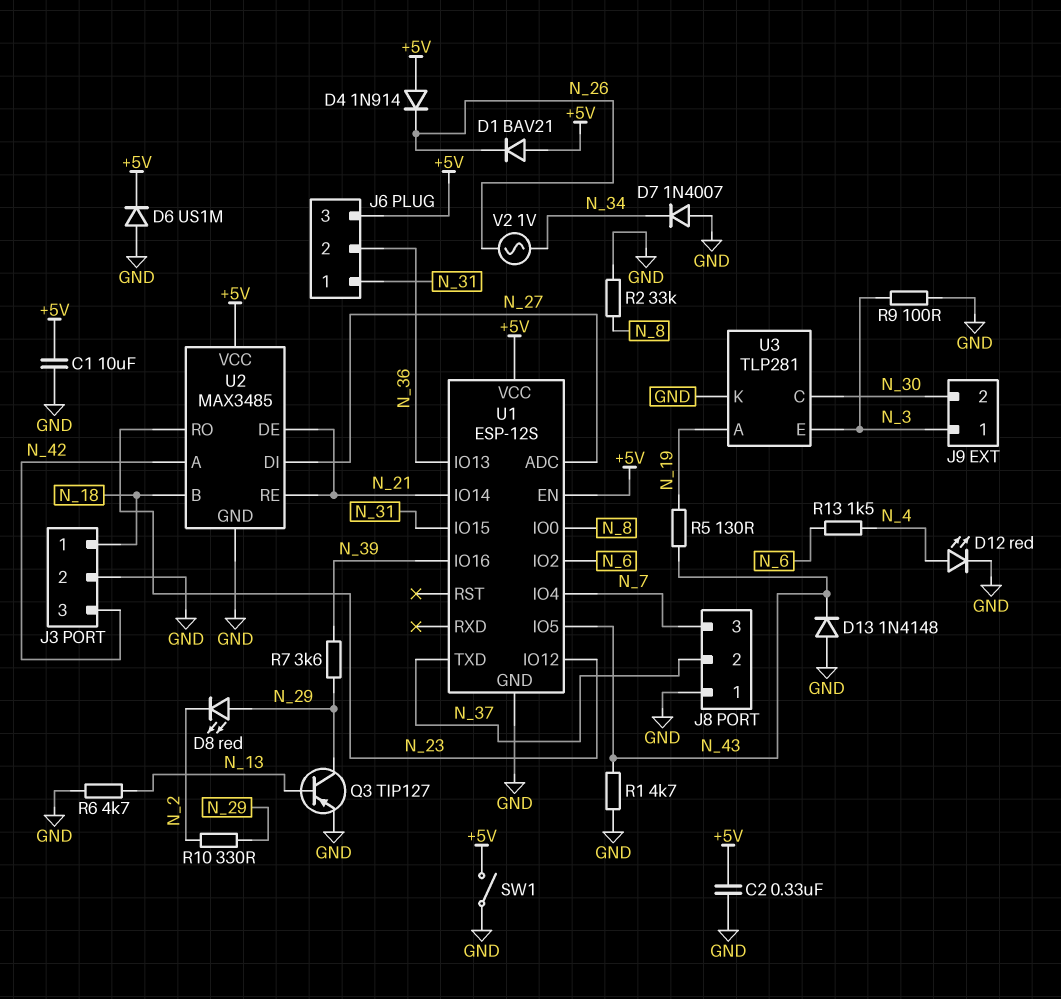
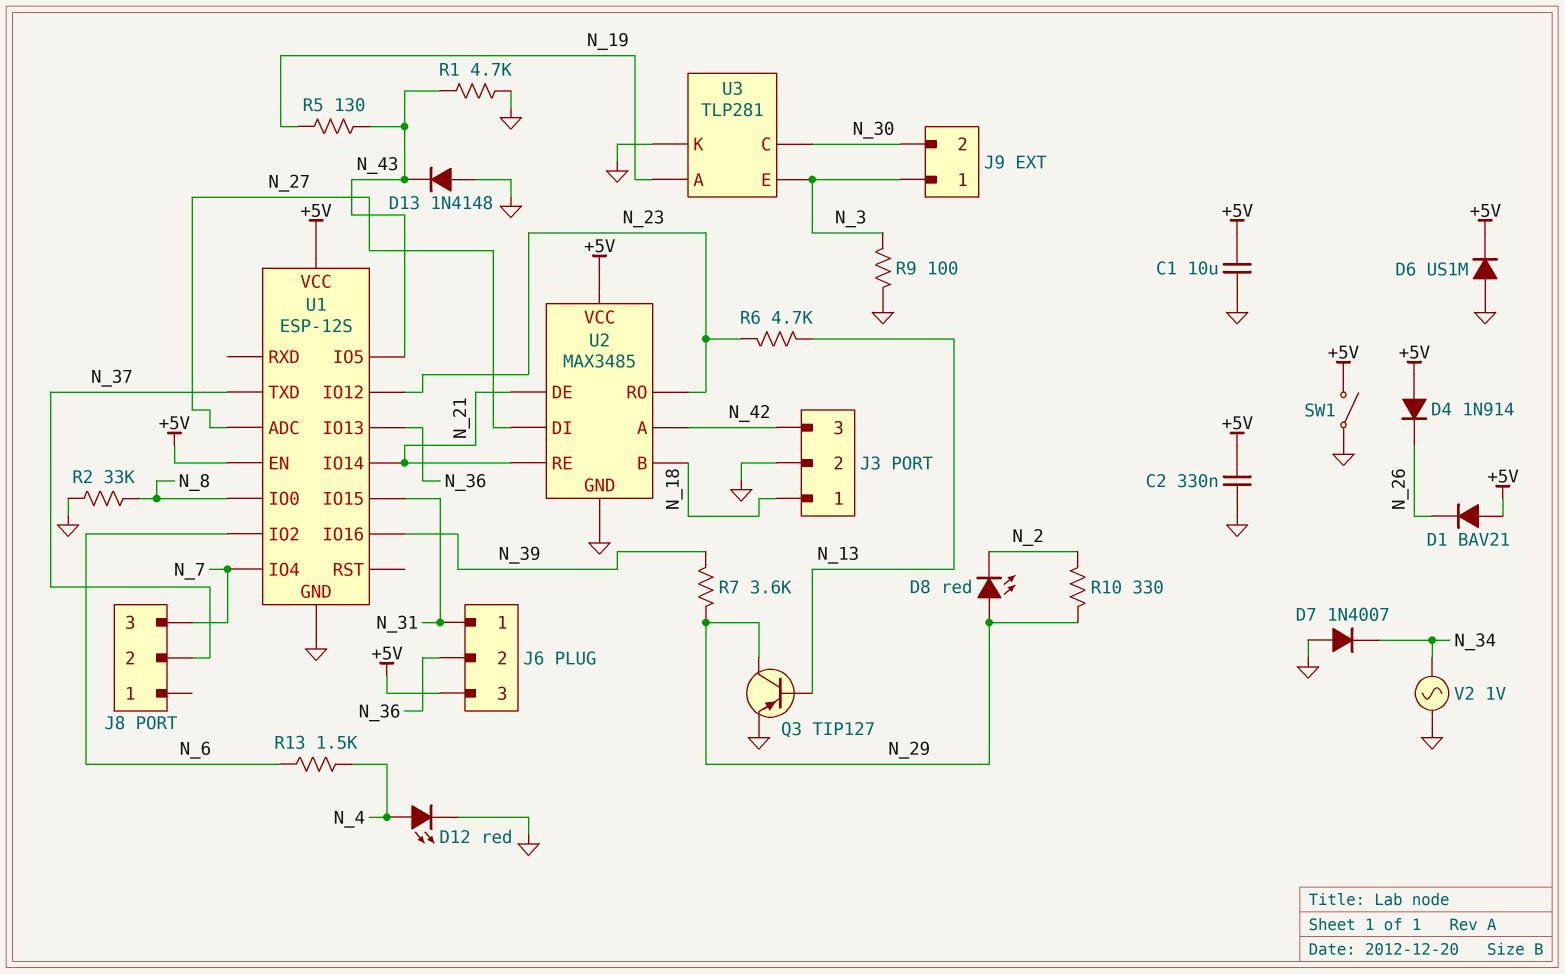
J8 pin 1: GND -> none
R6: 4.7k (GND, N_13) -> 4.7k (N_13, N_23)
V2: AC 1V (N_26, N_34) -> AC 1V (GND, N_34)

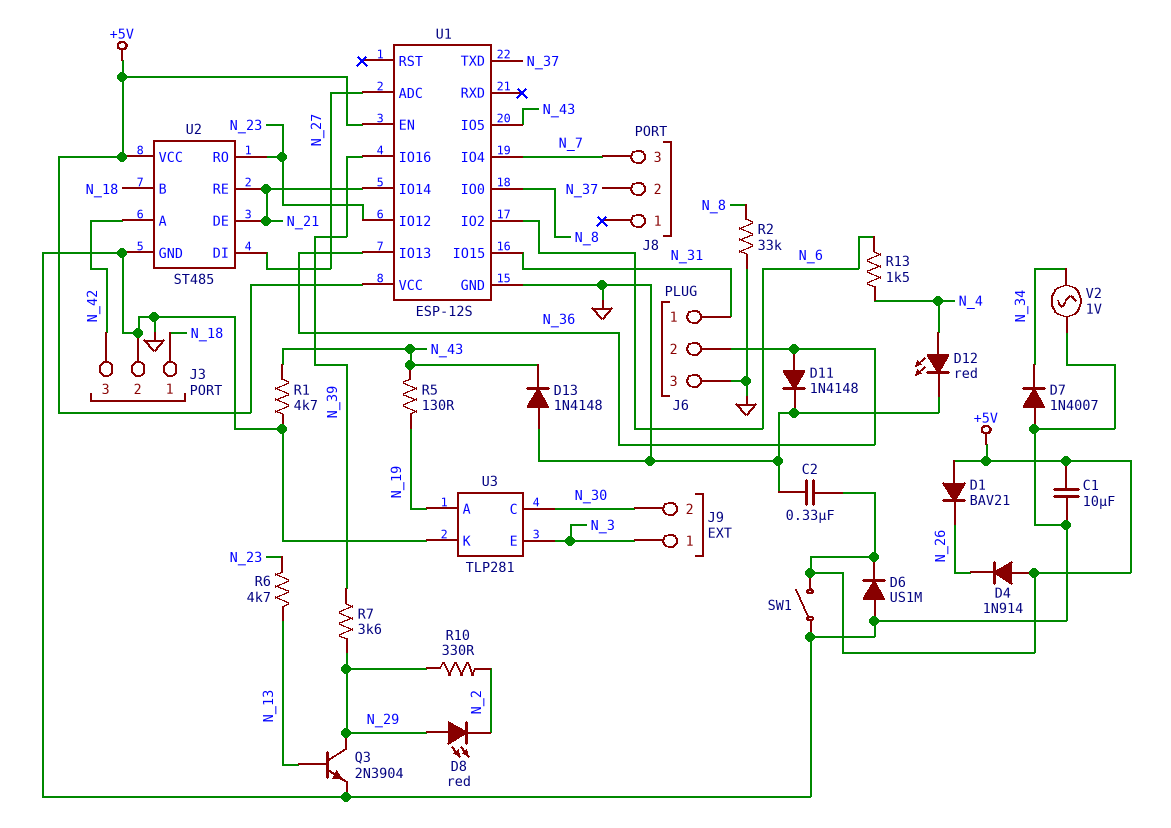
D11: none -> diode 1N4148 (A N_36, K GND)
J6 pin 3: +5V -> GND
Q3: PNP TIP127 (B N_13, C N_29, E GND) -> NPN 2N3904 (B N_13, C N_29, E GND)
R9: 100 (GND, N_3) -> none
U2: MAX3485 -> ST485

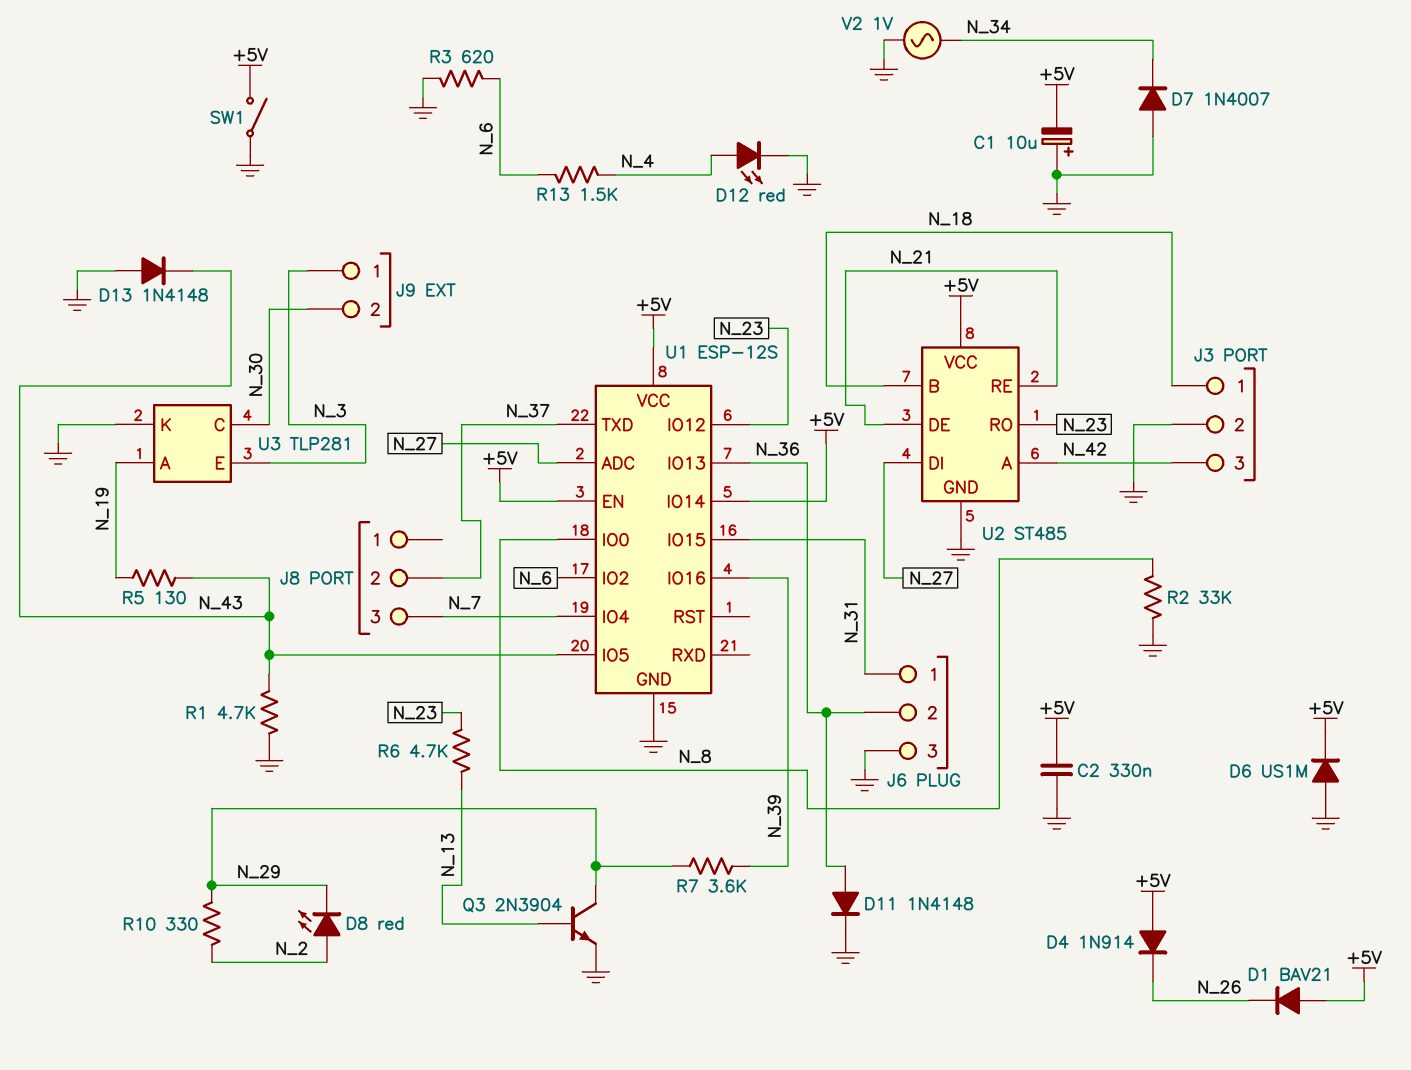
C1: 10uF (+5V, GND) -> 10uF (plus GND, minus +5V)
D8: LED red (A N_29, K N_2) -> LED red (A N_2, K N_29)
R3: none -> 620 (GND, N_6)
U1 pin IO14: N_21 -> +5V

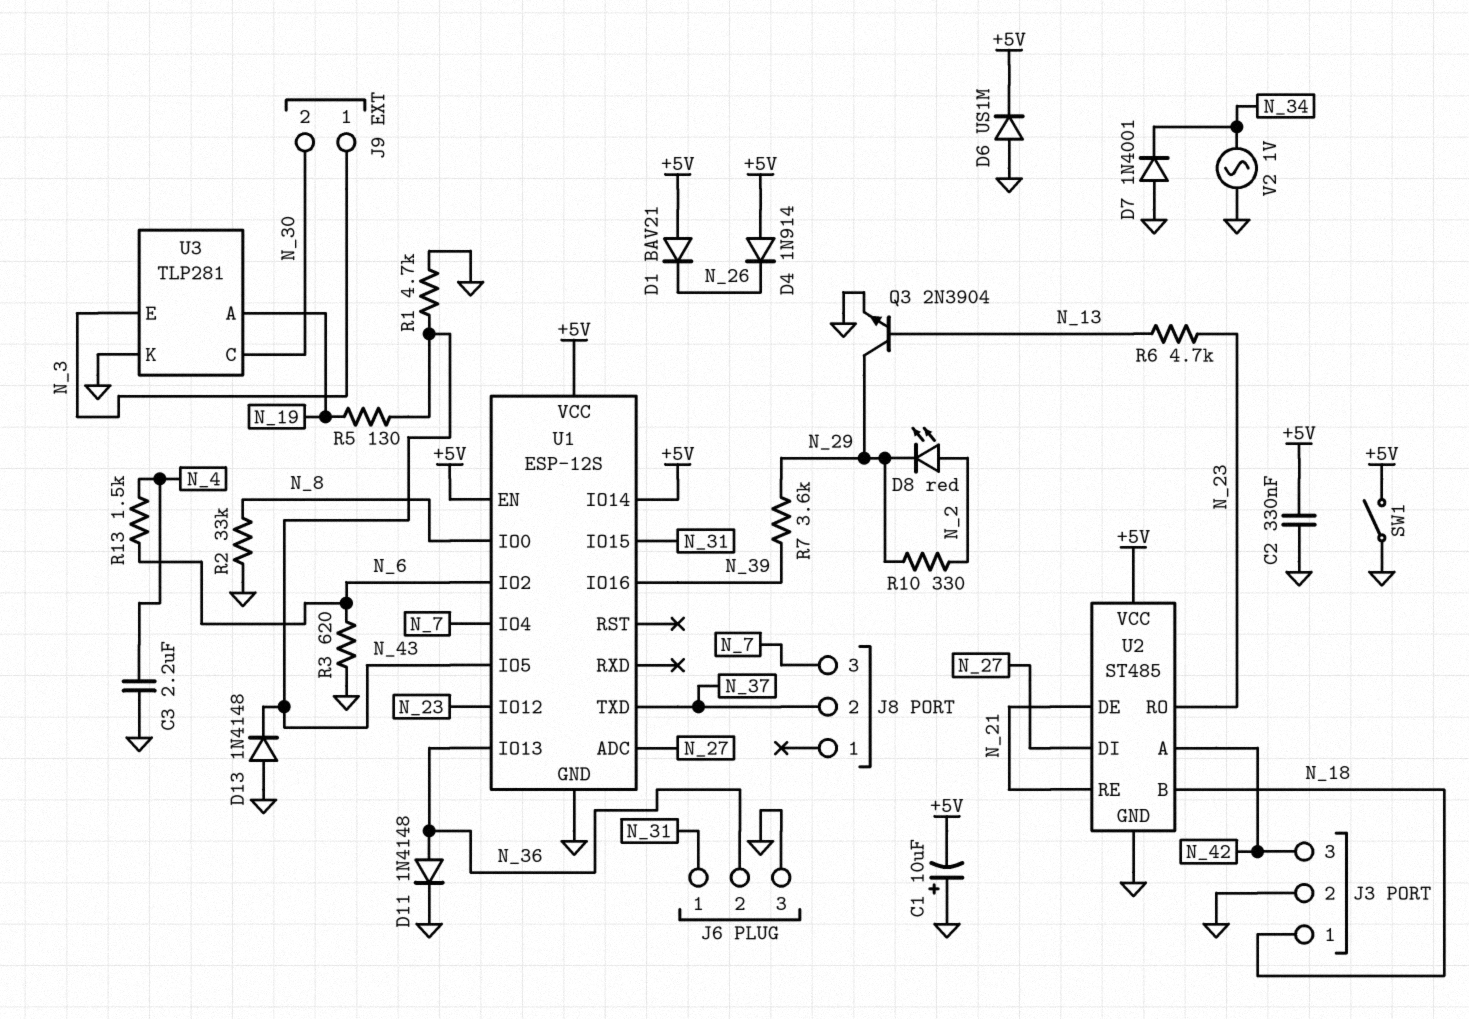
C3: none -> 2.2uF (GND, N_4)
D7: diode 1N4007 (A GND, K N_34) -> diode 1N4001 (A GND, K N_34)
D12: LED red (A N_4, K GND) -> none

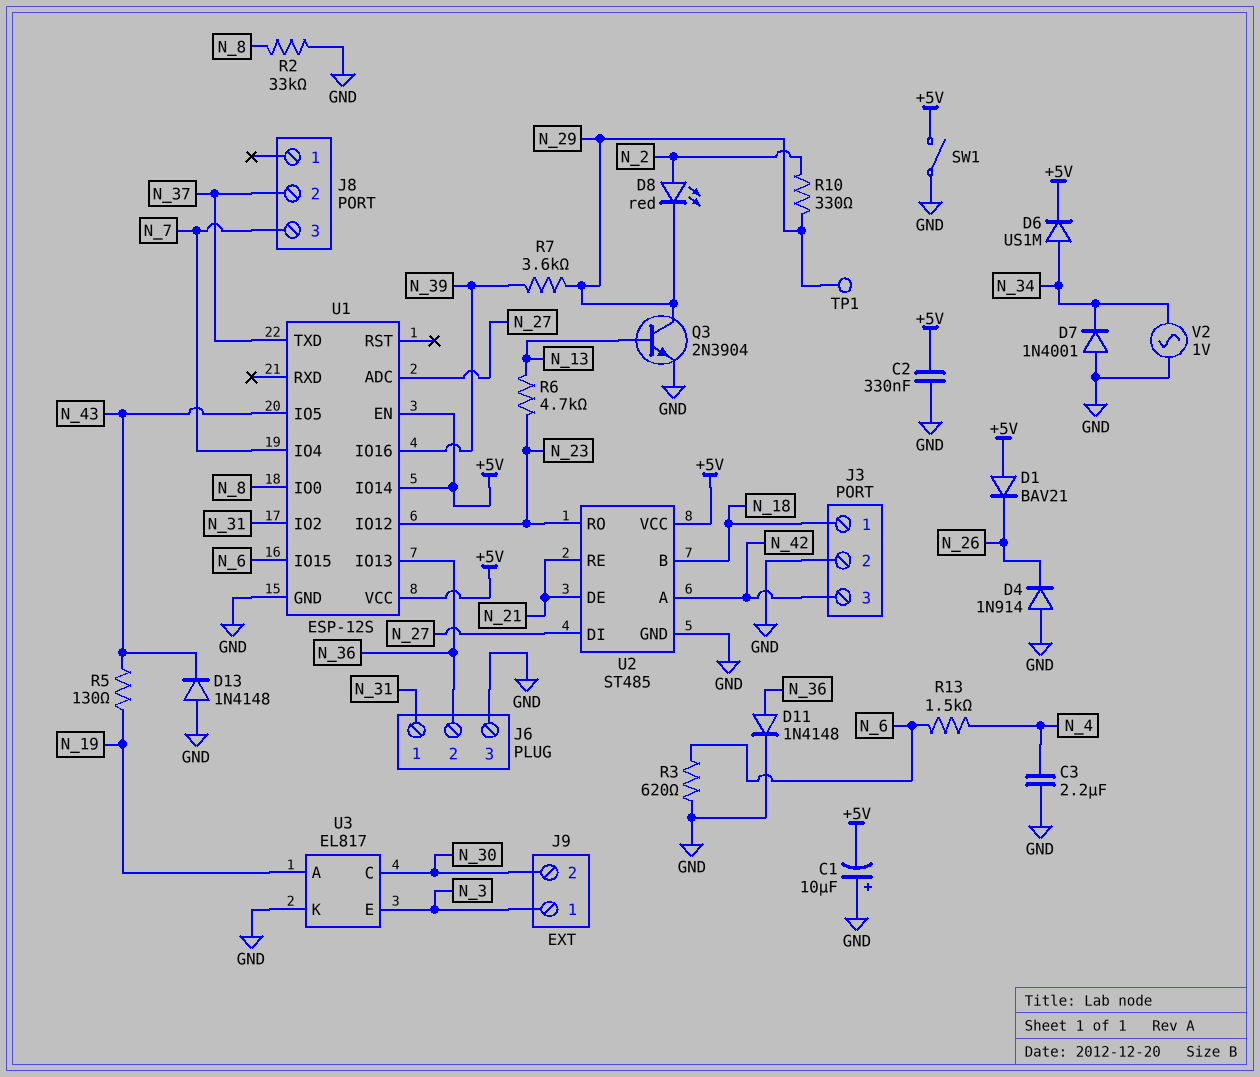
D4: diode 1N914 (A +5V, K N_26) -> diode 1N914 (A GND, K N_26)
D6: diode US1M (A GND, K +5V) -> diode US1M (A N_34, K +5V)
R1: 4.7k (GND, N_43) -> none
TP1: none -> test point (N_29)
U1 pin IO2: N_6 -> N_31
U1 pin IO15: N_31 -> N_6
U3: TLP281 -> EL817

